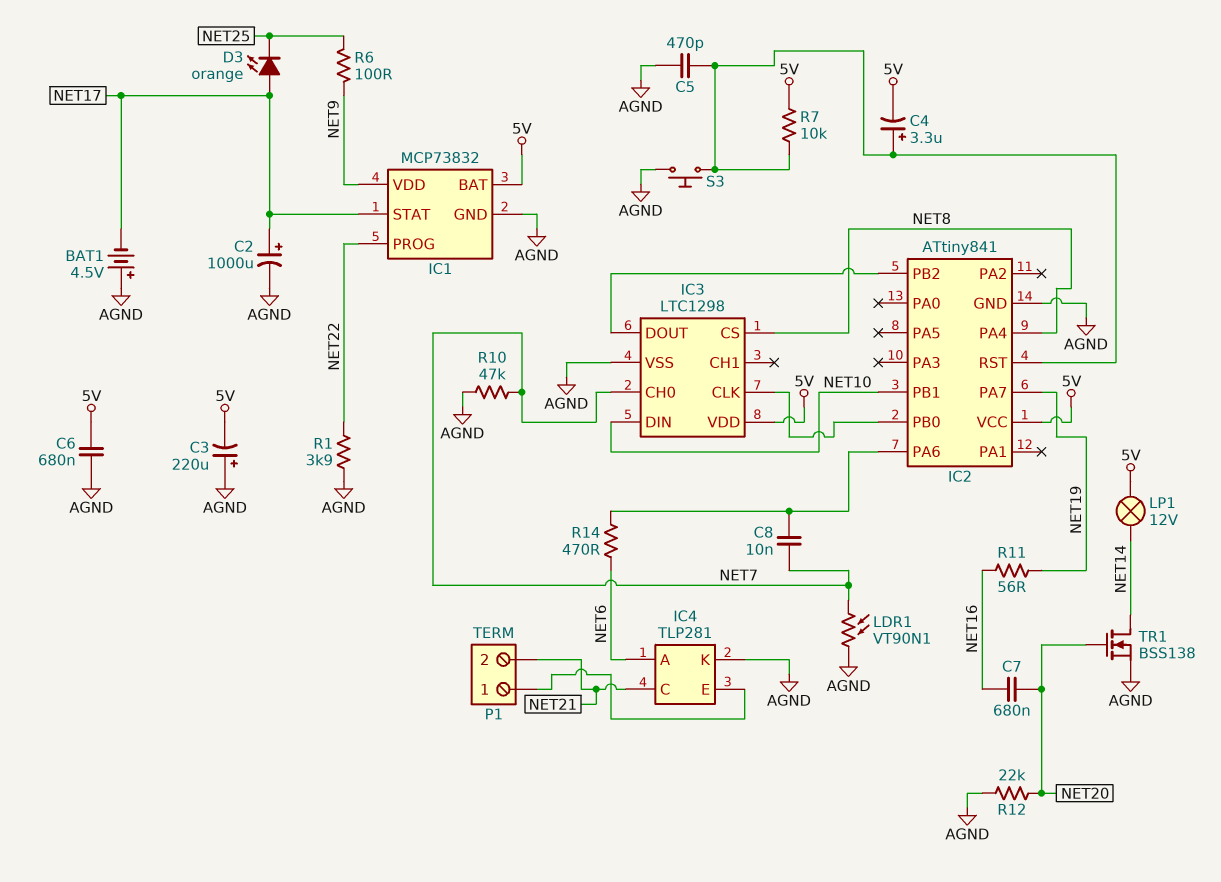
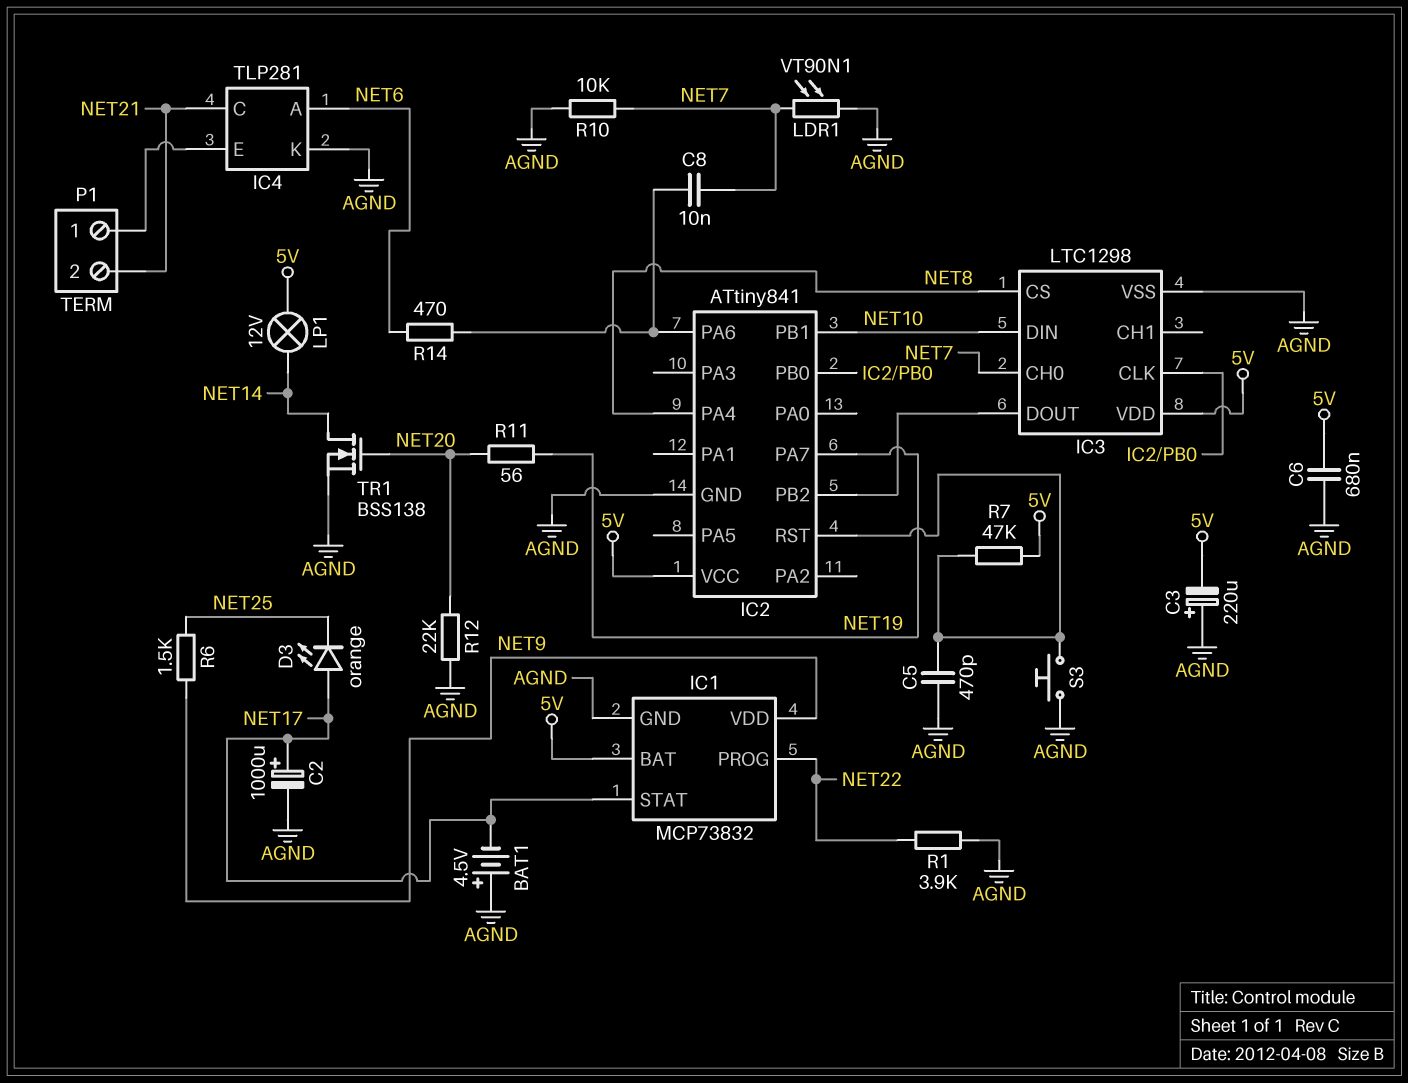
C4: 3.3uF (plus IC2/RST, minus 5V) -> none
C7: 680nF (NET16, NET20) -> none
R6: 100 (NET9, NET25) -> 1.5k (NET9, NET25)
R7: 10k (5V, IC2/RST) -> 47k (5V, IC2/RST)
R10: 47k (AGND, NET7) -> 10k (AGND, NET7)
R11: 56 (NET16, NET19) -> 56 (NET19, NET20)

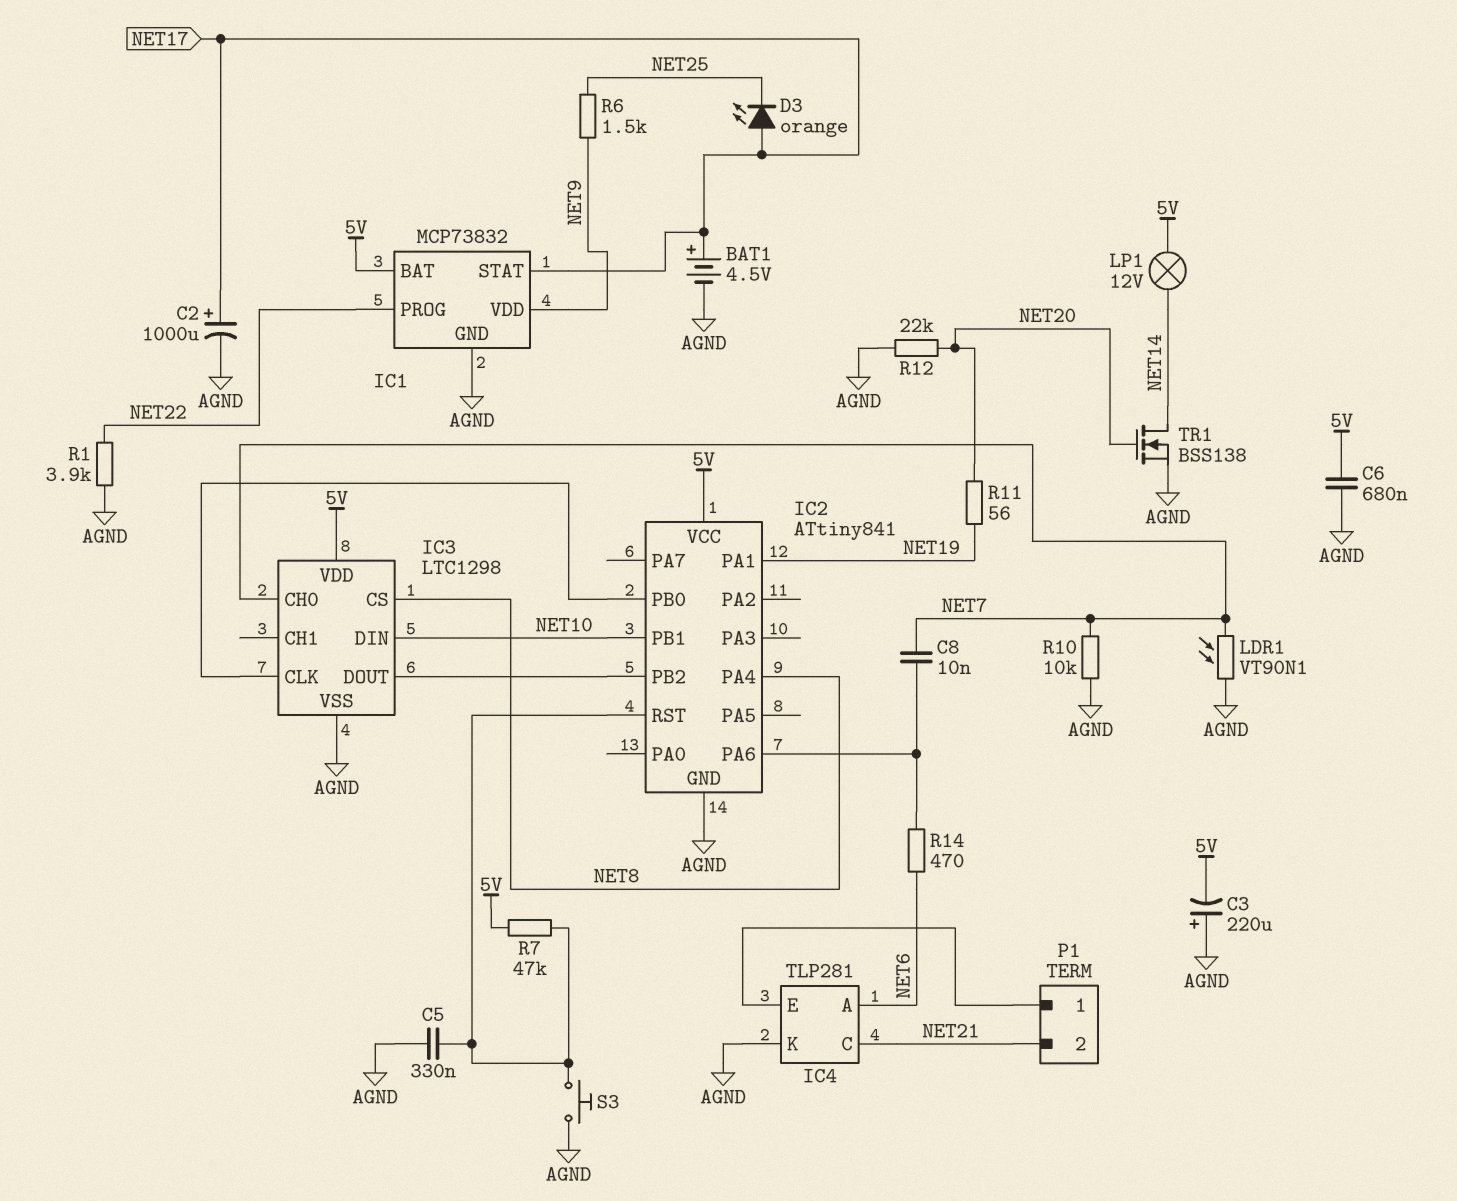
BAT1: 4.5V (plus AGND, minus NET17) -> 4.5V (plus NET17, minus AGND)
C5: 470pF (AGND, IC2/RST) -> 330nF (AGND, IC2/RST)
IC2 pin PA1: none -> NET19
IC2 pin PA7: NET19 -> none

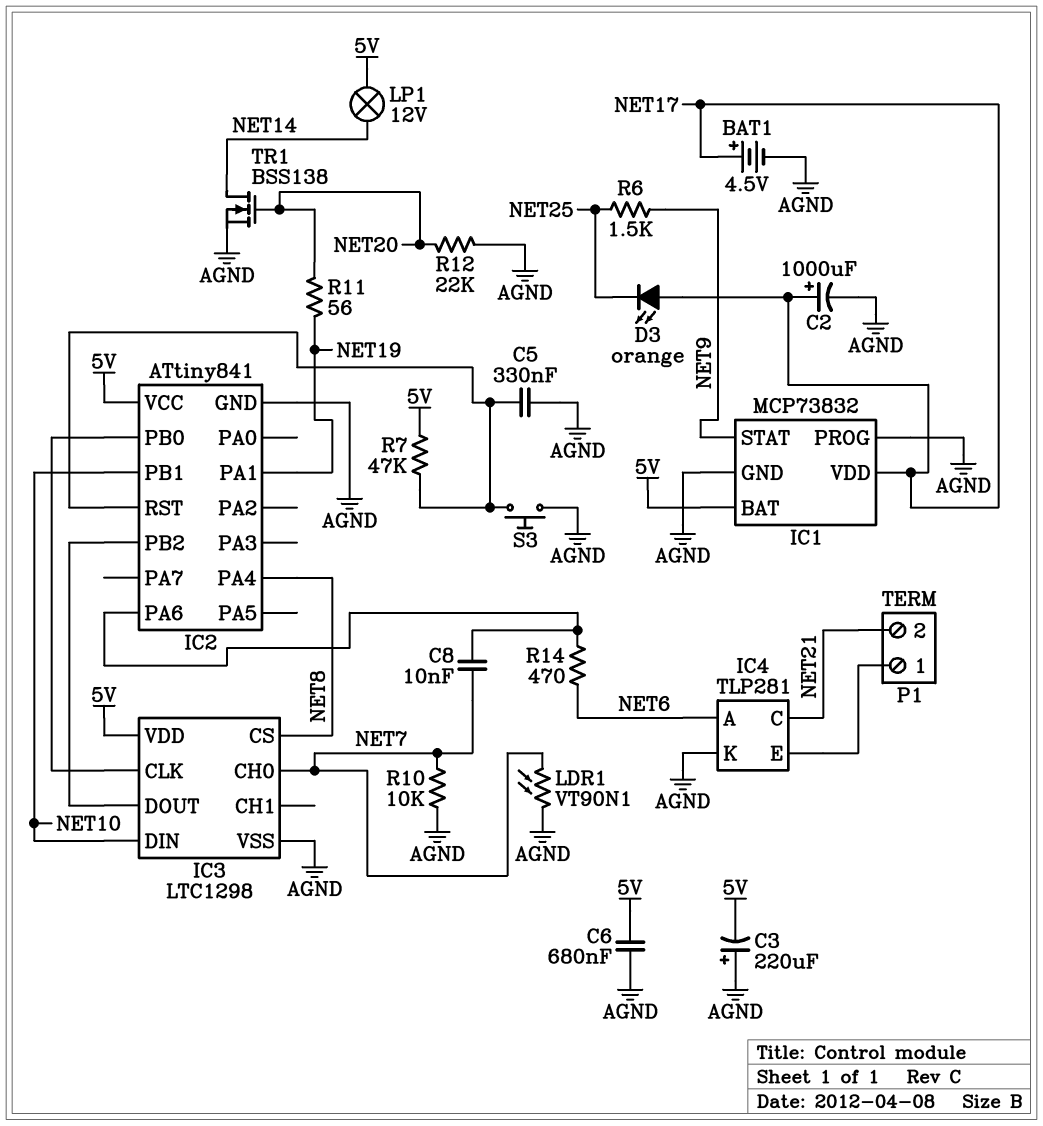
IC1 pin PROG: NET22 -> AGND
IC1 pin STAT: NET17 -> NET9
IC1 pin VDD: NET9 -> NET17
R1: 3.9k (AGND, NET22) -> none

